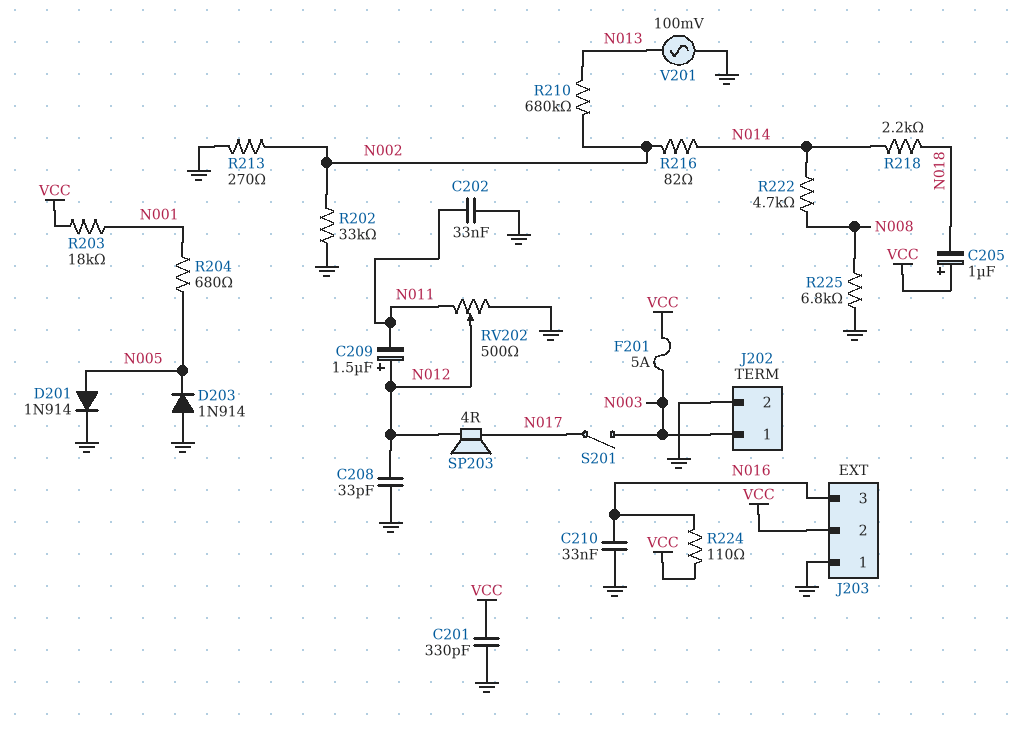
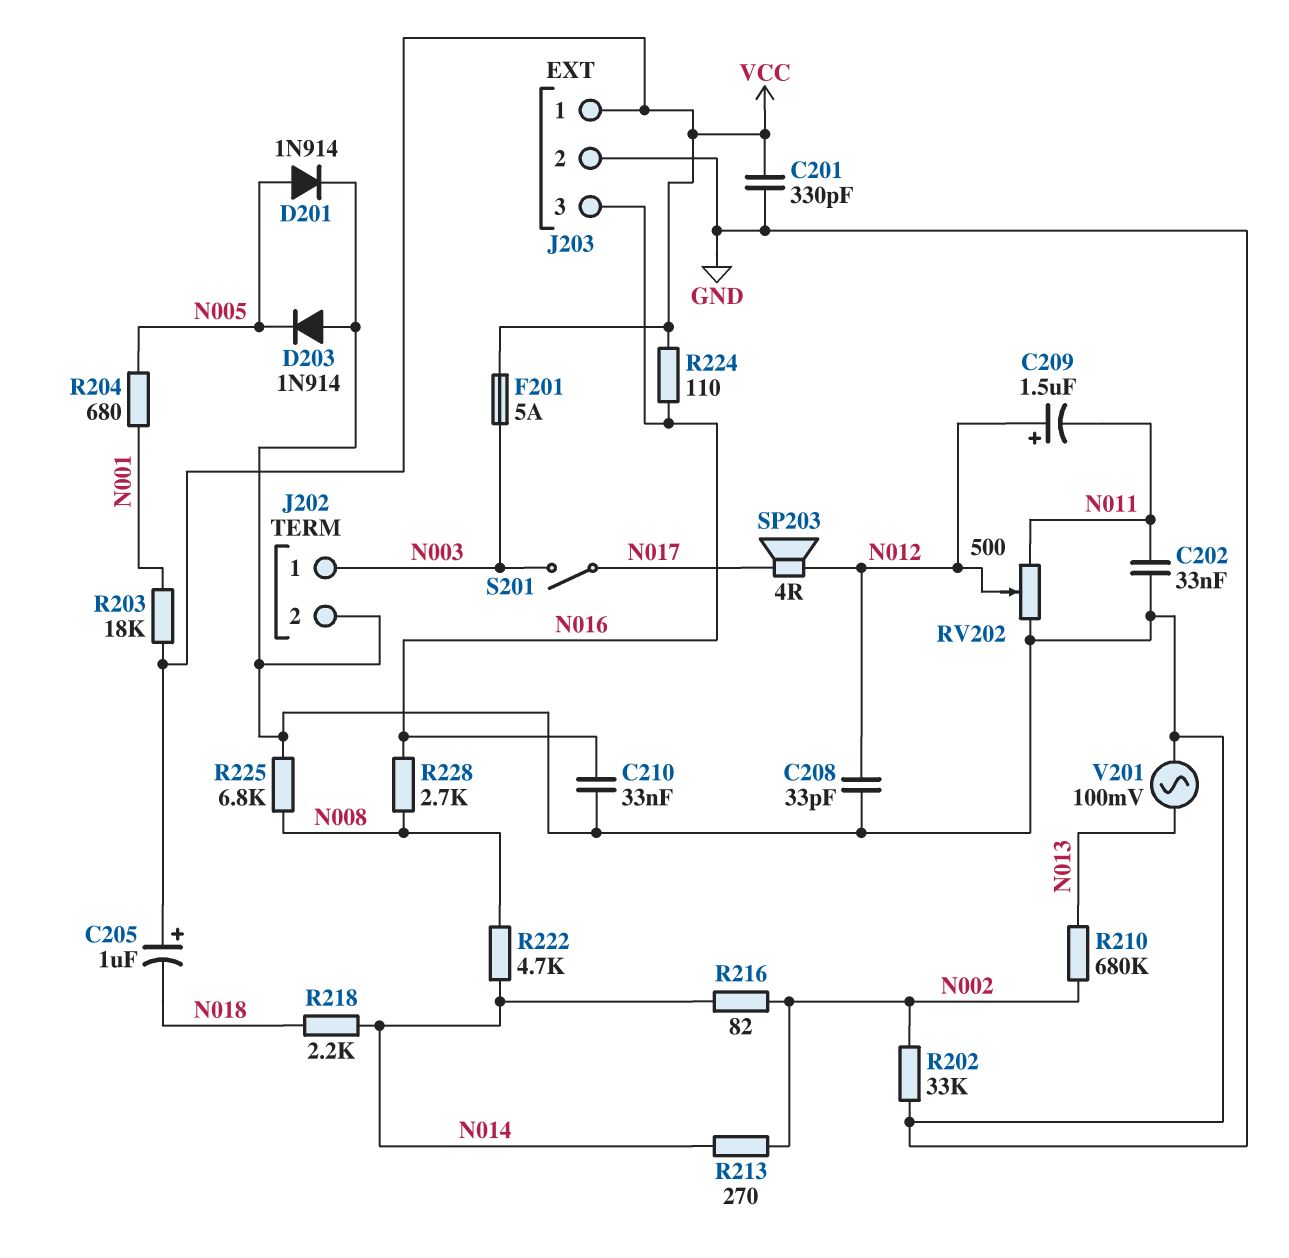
J203 pin 1: GND -> VCC
J203 pin 2: VCC -> GND
R213: 270 (GND, N002) -> 270 (N002, N014)
R228: none -> 2.7k (N008, N016)

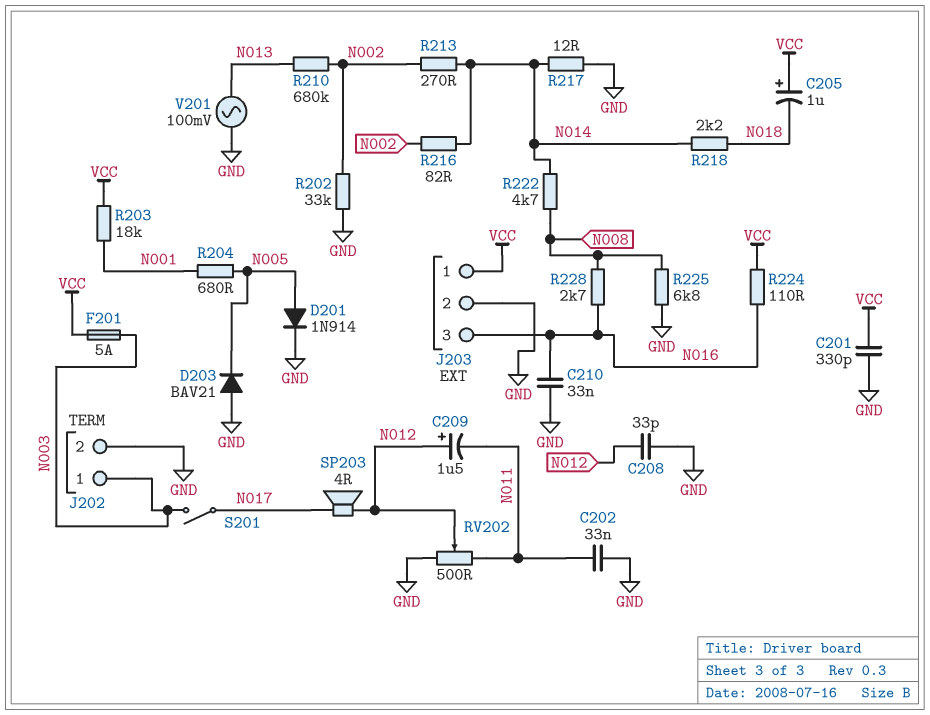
D203: diode 1N914 (A GND, K N005) -> diode BAV21 (A GND, K N005)
R217: none -> 12 (GND, N014)

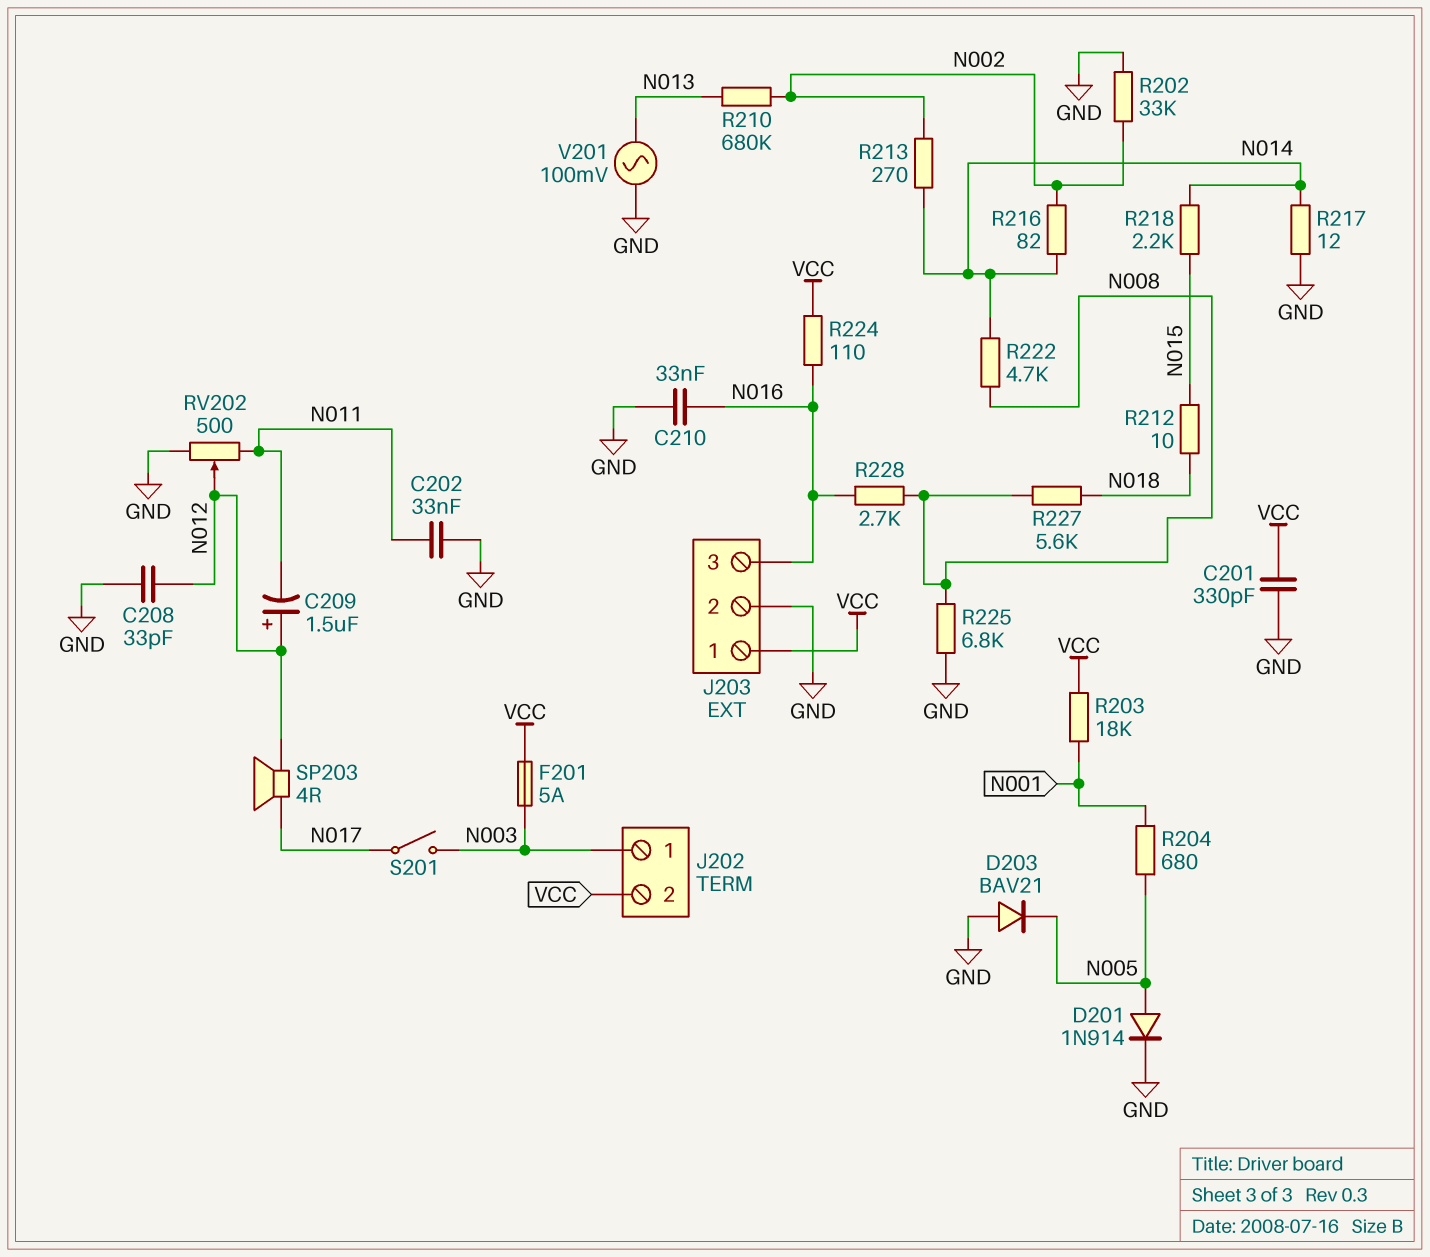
C205: 1uF (plus VCC, minus N018) -> none
J202 pin 2: GND -> VCC
R212: none -> 10 (N015, N018)
R218: 2.2k (N014, N018) -> 2.2k (N014, N015)
R227: none -> 5.6k (N008, N018)

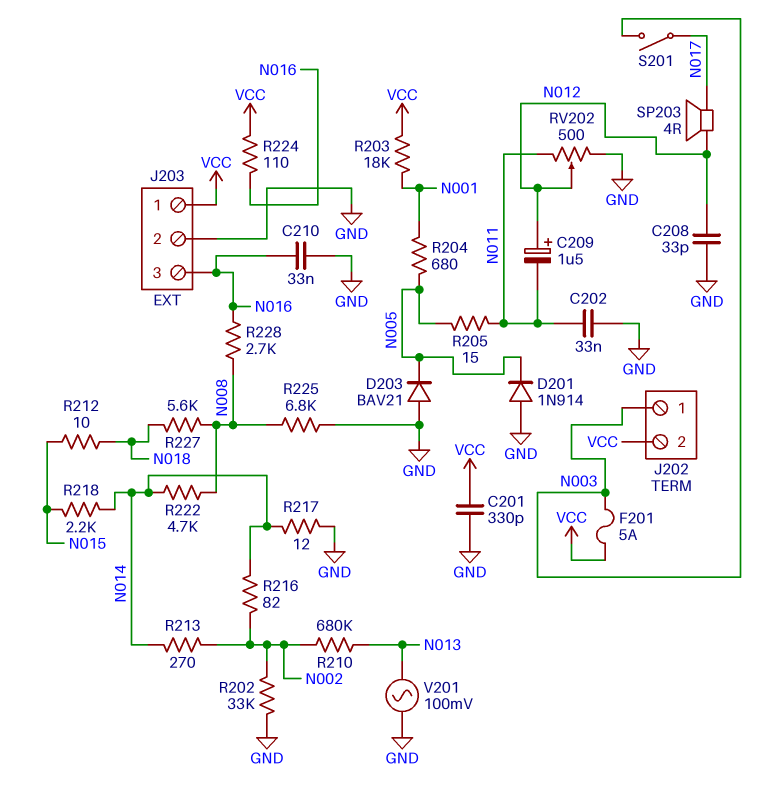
D201: diode 1N914 (A N005, K GND) -> diode 1N914 (A GND, K N005)
R205: none -> 15 (N005, N011)

